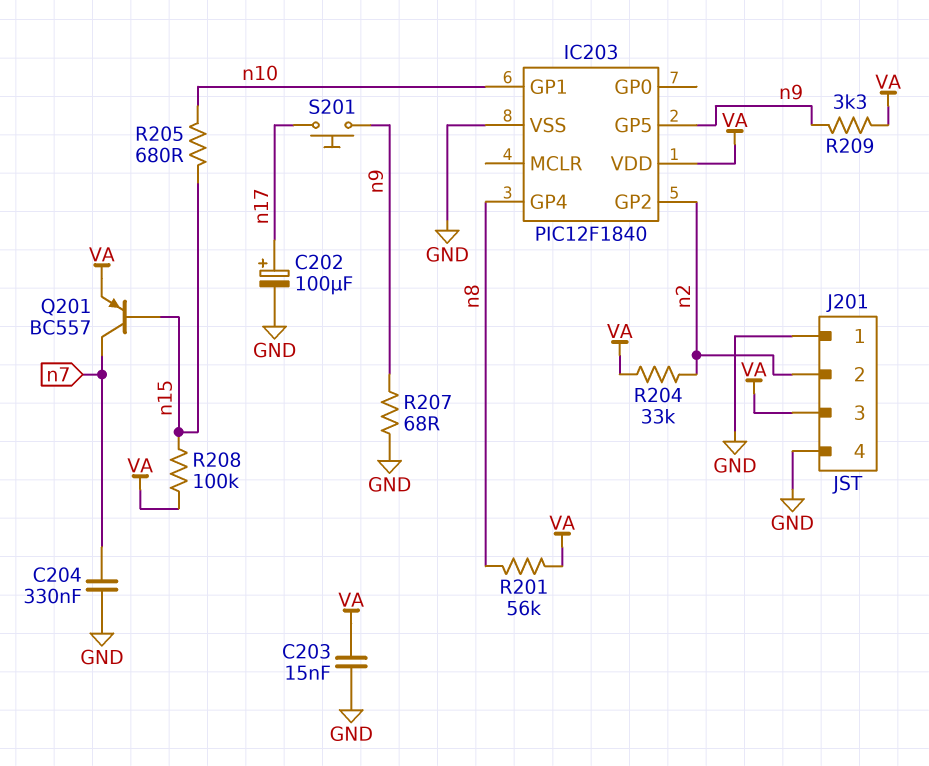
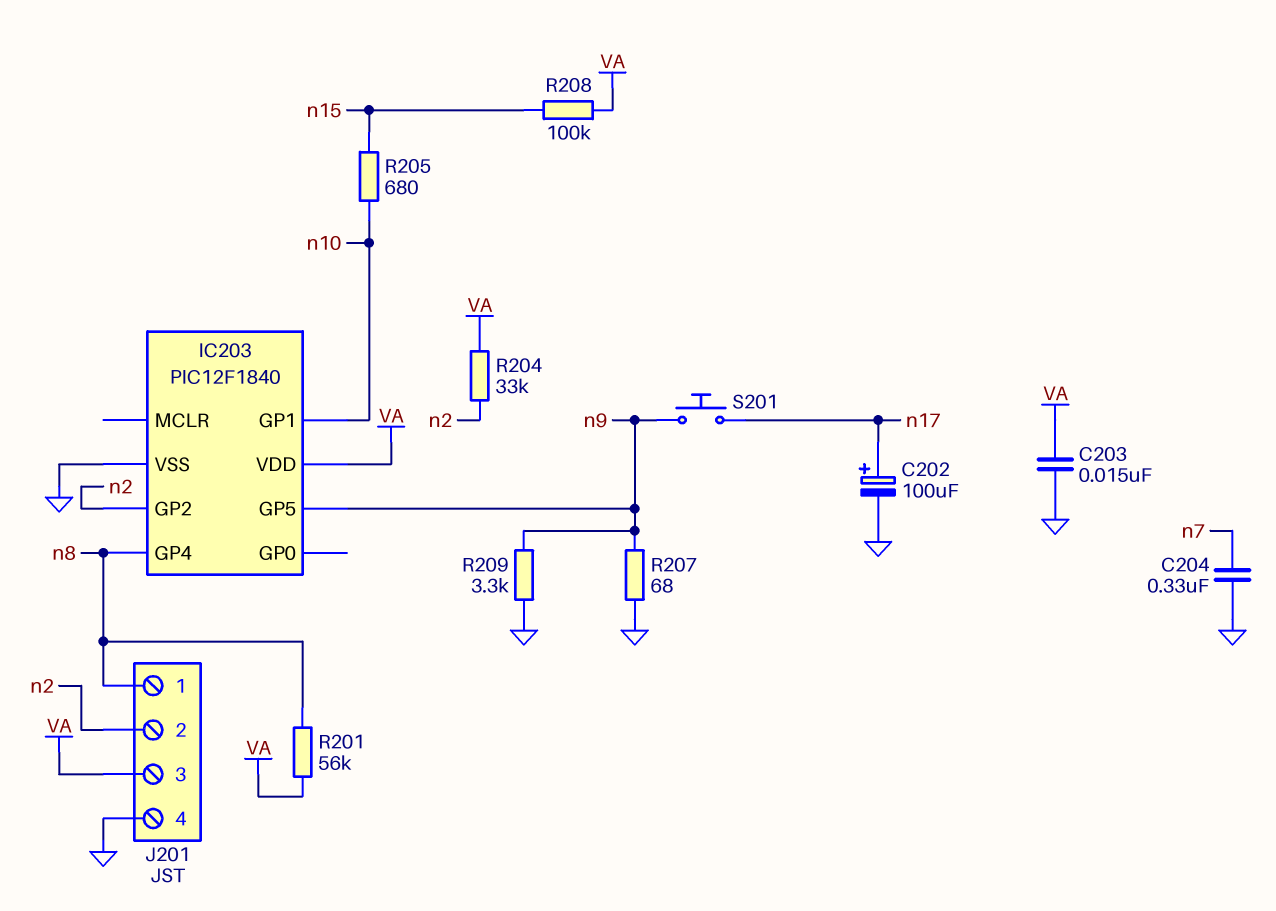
J201 pin 1: GND -> n8
Q201: PNP BC557 (B n15, C n7, E VA) -> none
R209: 3.3k (VA, n9) -> 3.3k (GND, n9)

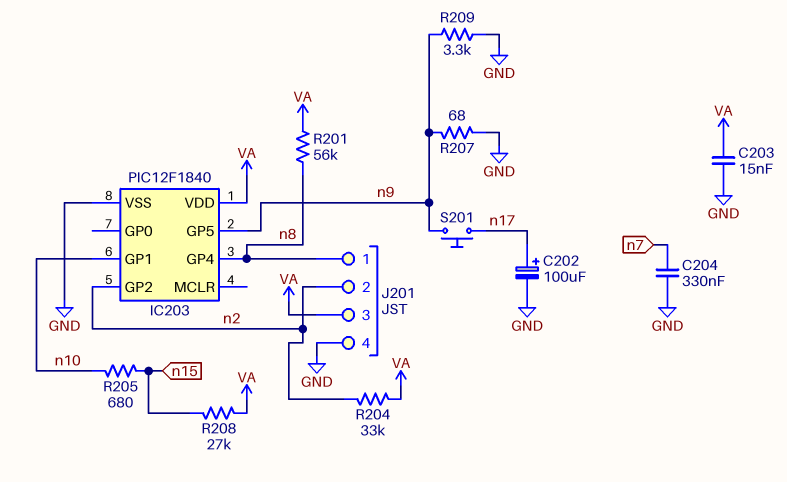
R208: 100k (VA, n15) -> 27k (VA, n15)

